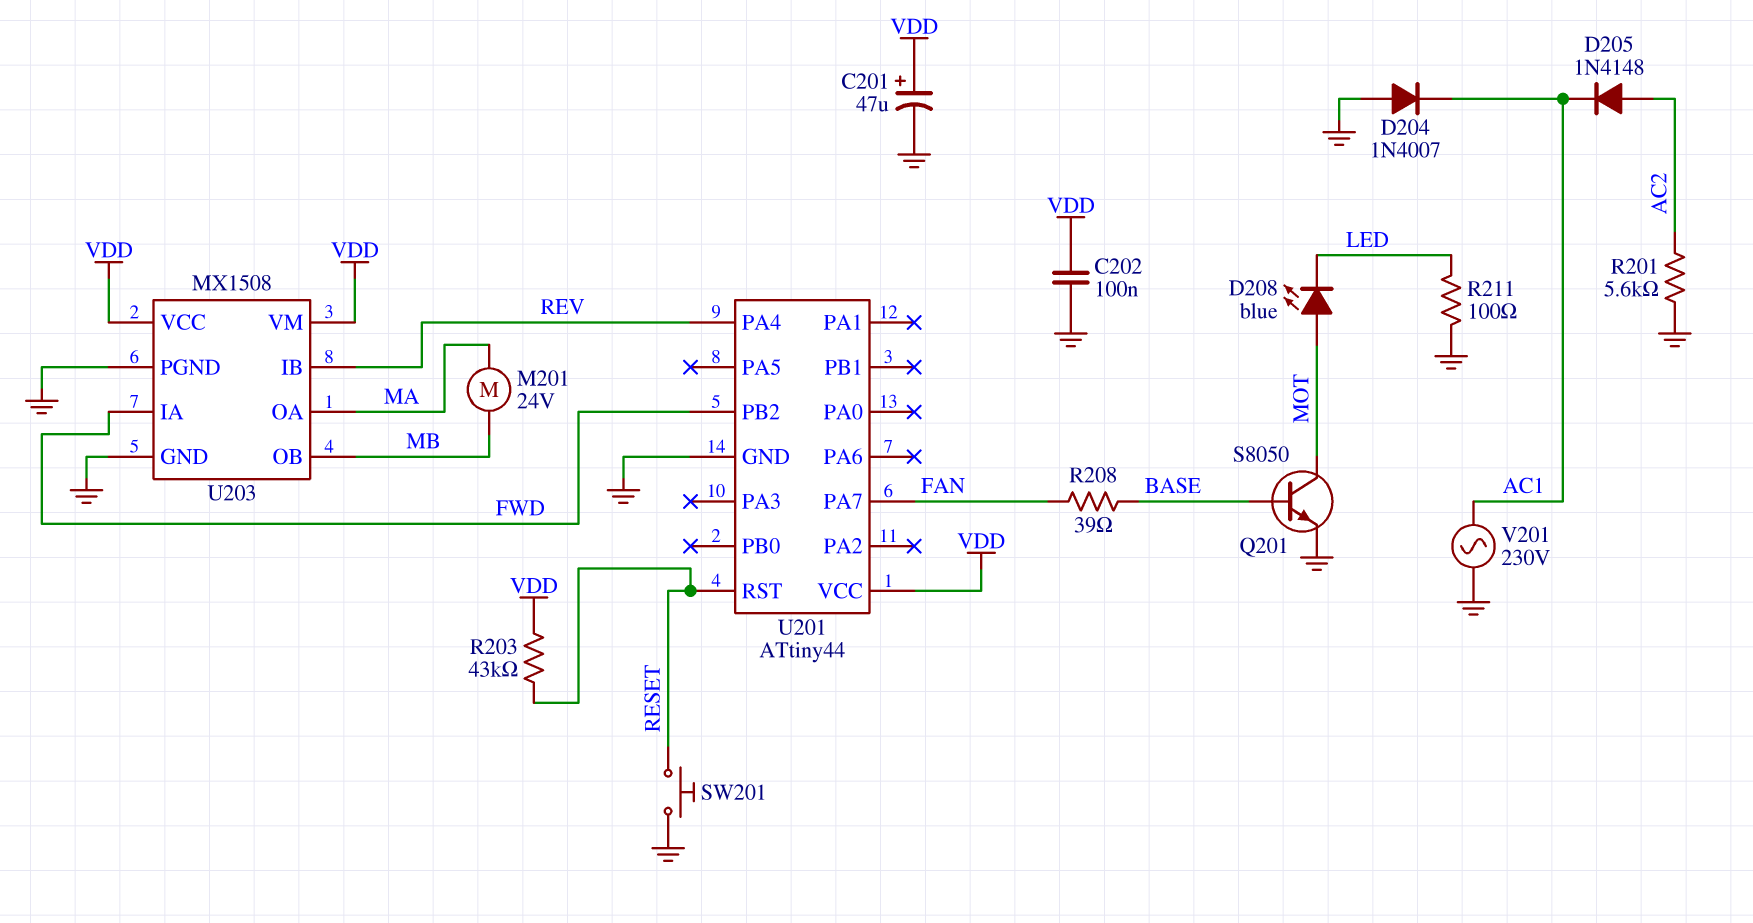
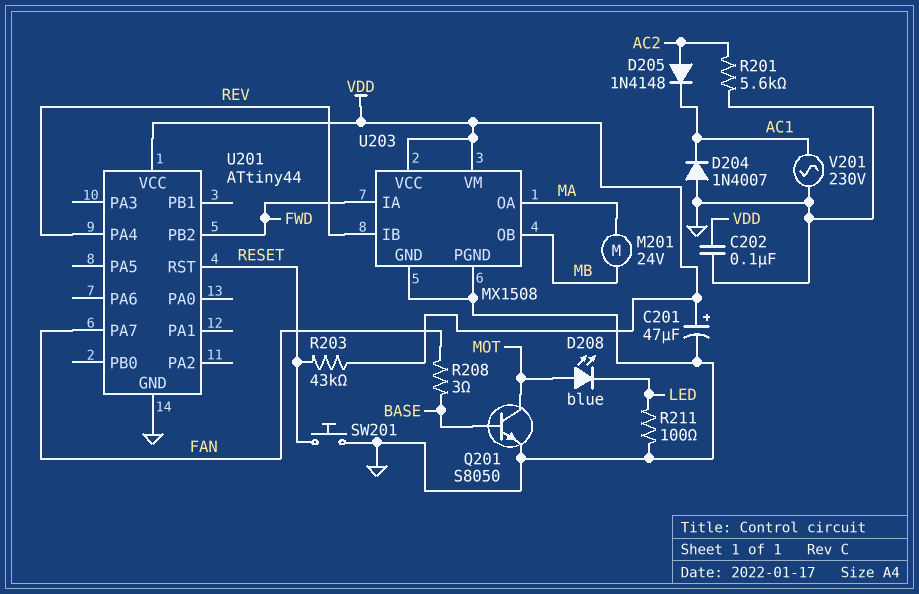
R208: 39 (BASE, FAN) -> 3 (BASE, FAN)

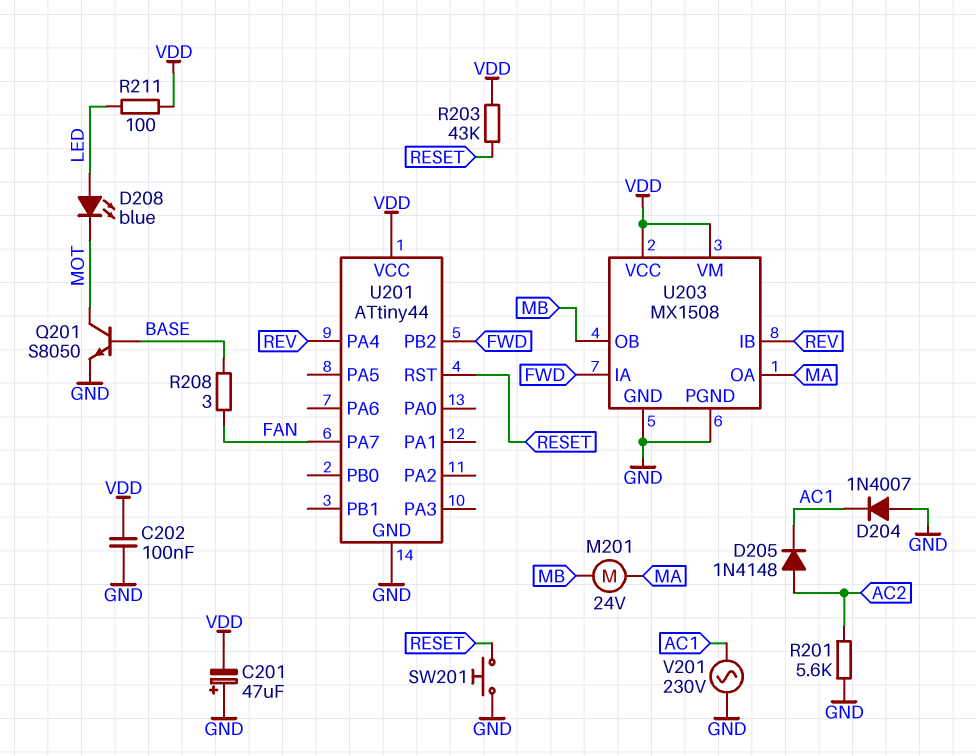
C201: 47uF (plus VDD, minus GND) -> 47uF (plus GND, minus VDD)
D208: LED blue (A MOT, K LED) -> LED blue (A LED, K MOT)
R211: 100 (GND, LED) -> 100 (LED, VDD)

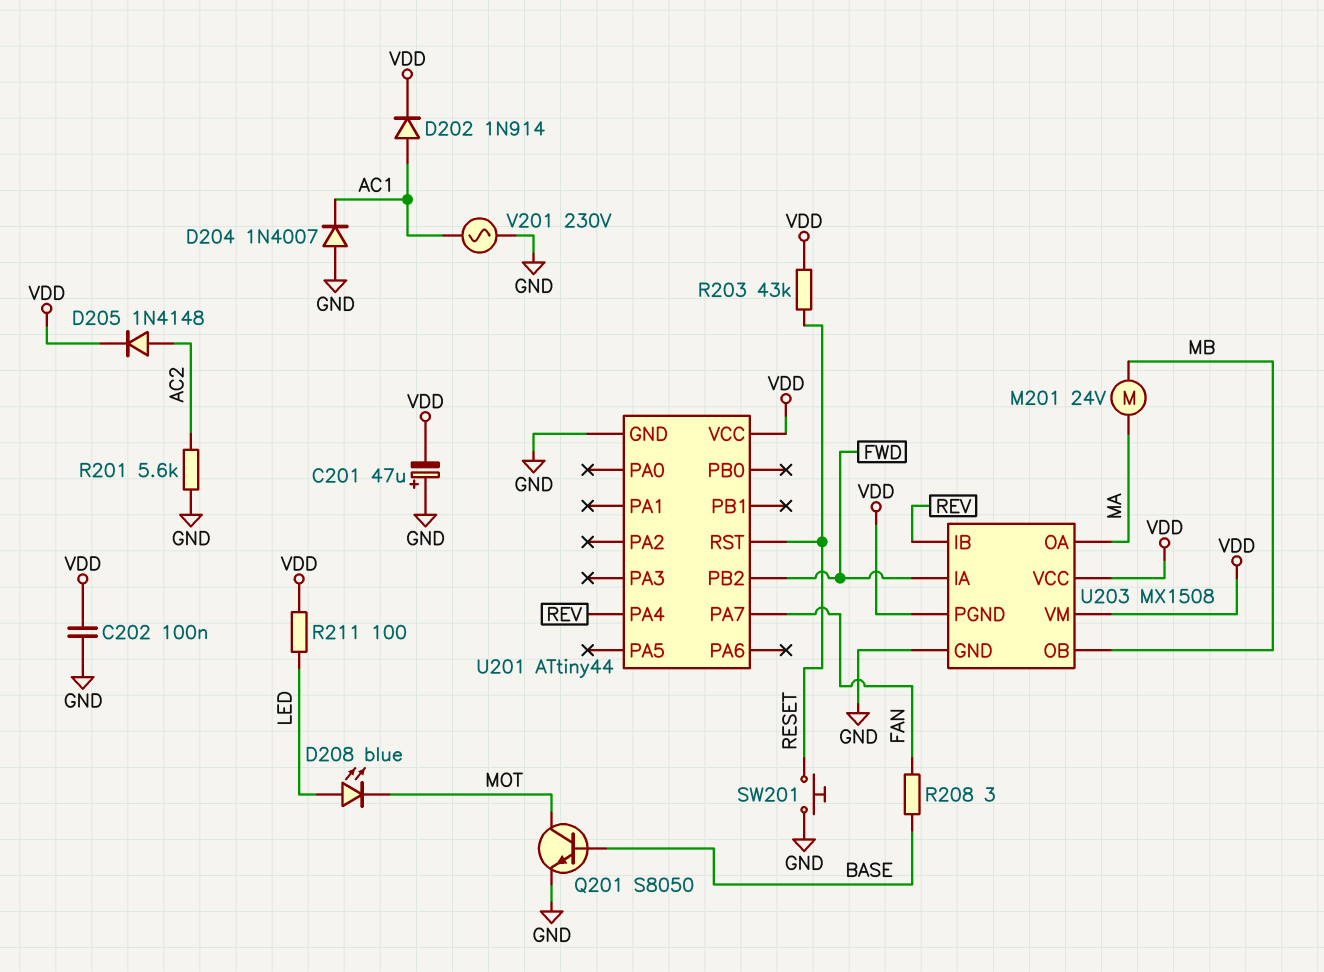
D202: none -> diode 1N914 (A AC1, K VDD)
D205: diode 1N4148 (A AC2, K AC1) -> diode 1N4148 (A AC2, K VDD)
U203 pin PGND: GND -> VDD

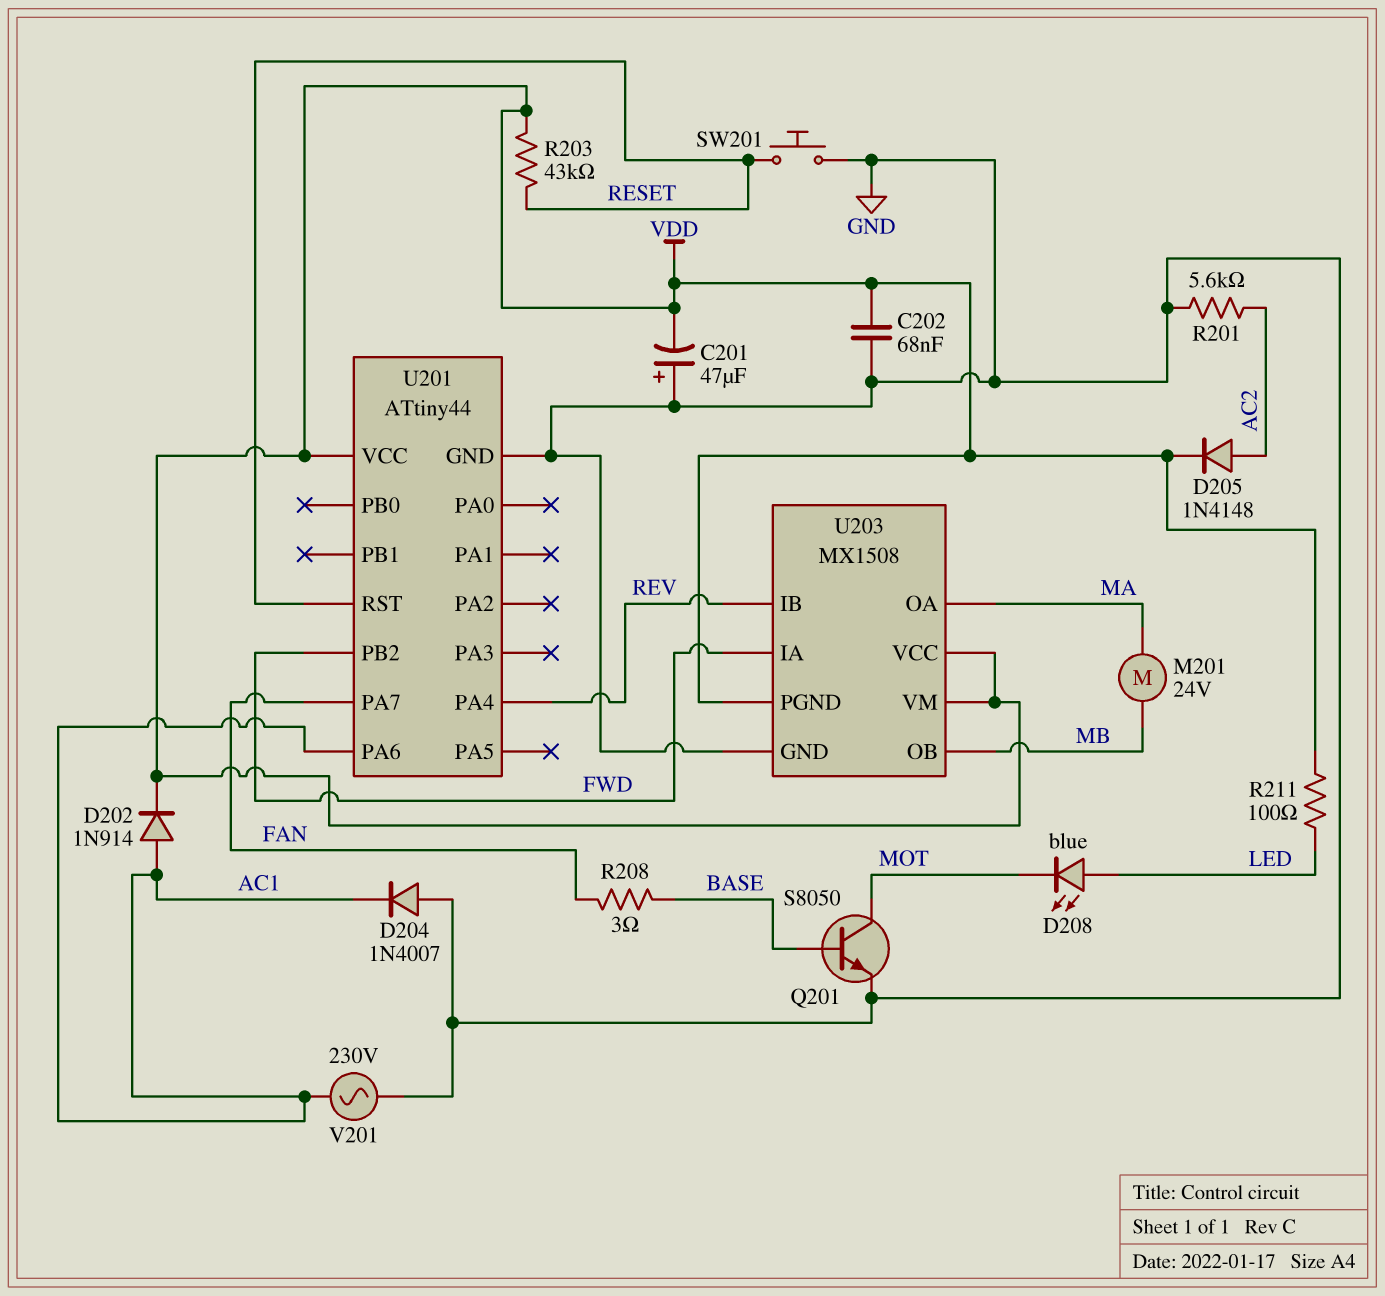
C202: 100nF (GND, VDD) -> 68nF (GND, VDD)
U201 pin PA6: none -> AC1

